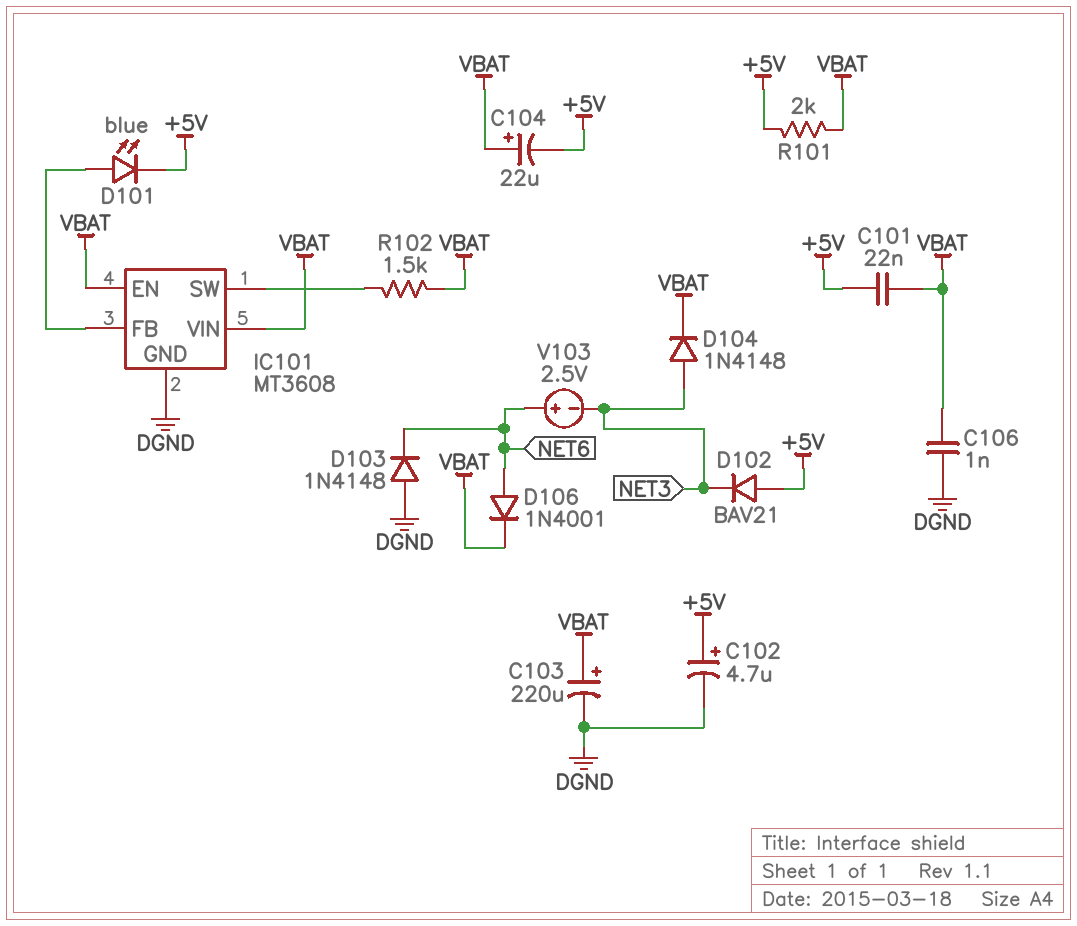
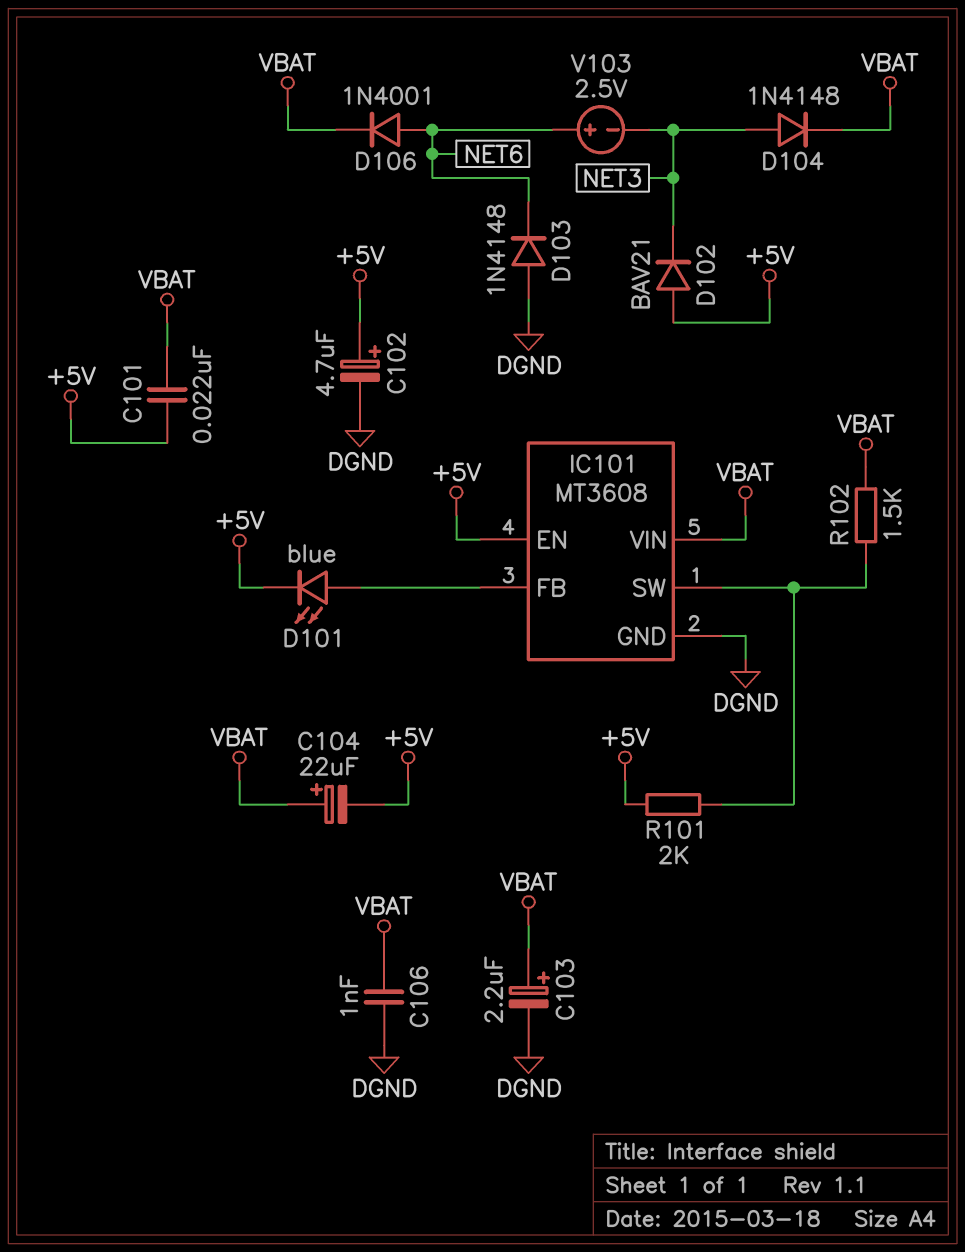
C103: 220uF (plus VBAT, minus DGND) -> 2.2uF (plus VBAT, minus DGND)
IC101 pin EN: VBAT -> +5V
R101: 2k (+5V, VBAT) -> 2k (+5V, IC101/SW)

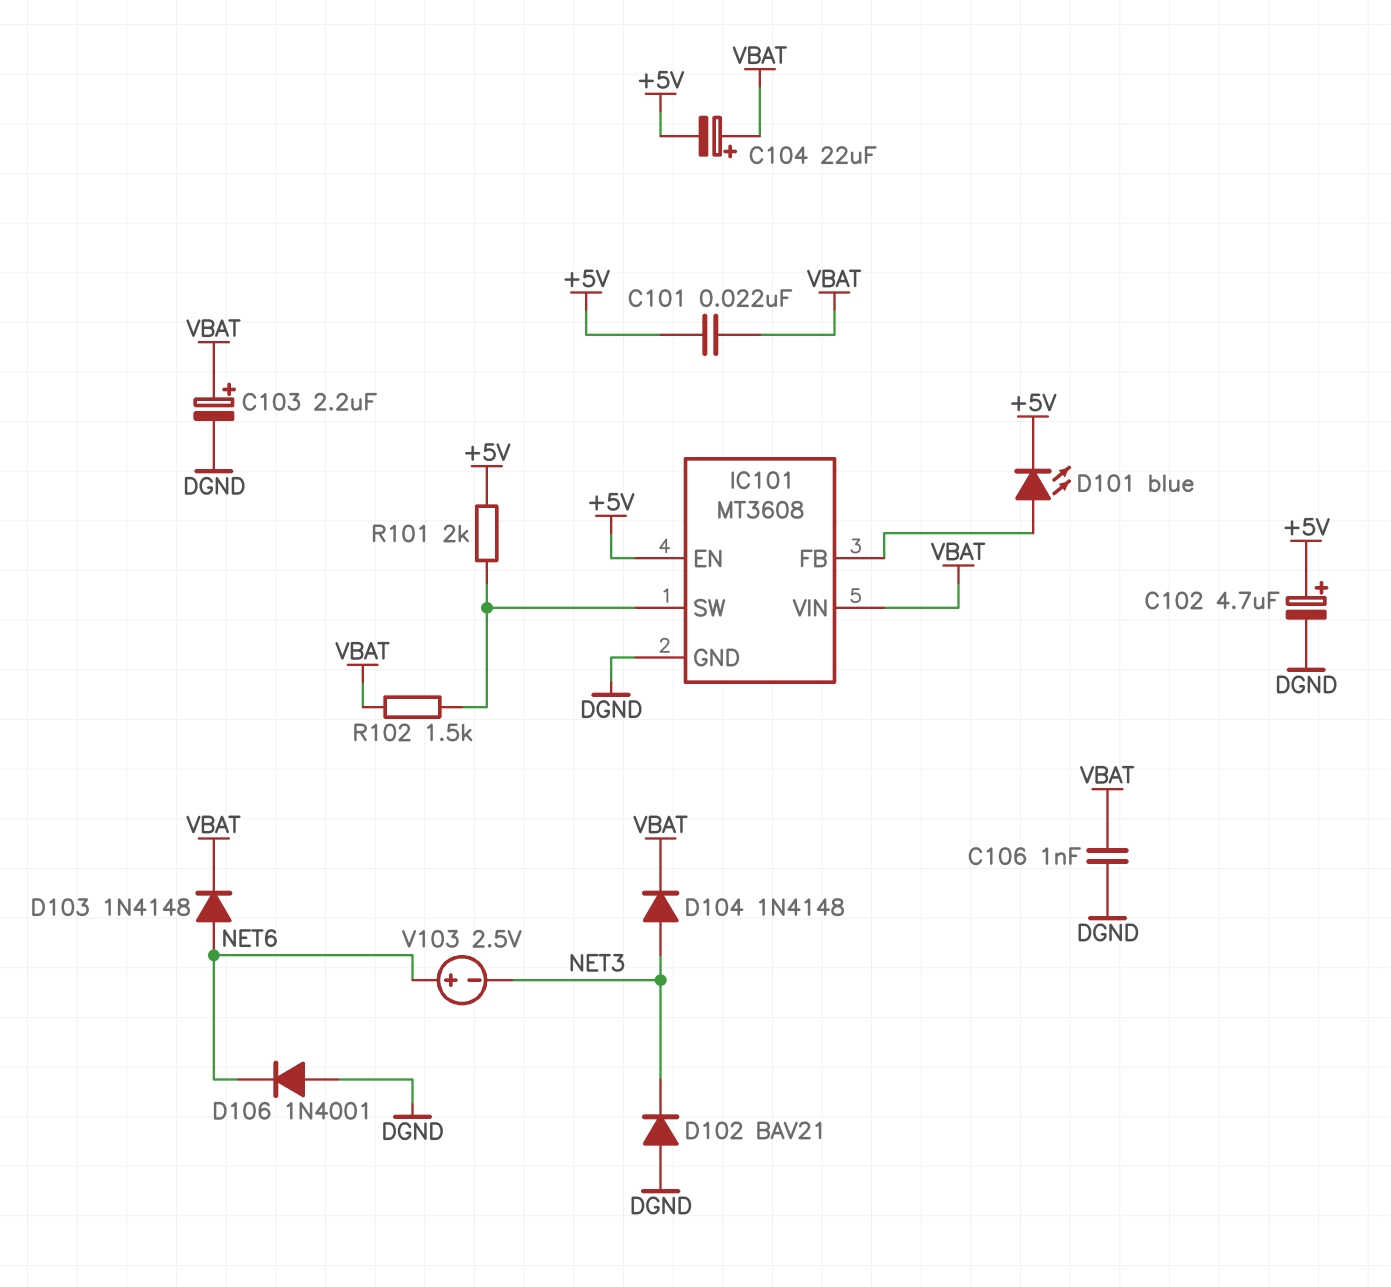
D102: diode BAV21 (A +5V, K NET3) -> diode BAV21 (A DGND, K NET3)
D103: diode 1N4148 (A DGND, K NET6) -> diode 1N4148 (A NET6, K VBAT)
D106: diode 1N4001 (A NET6, K VBAT) -> diode 1N4001 (A DGND, K NET6)

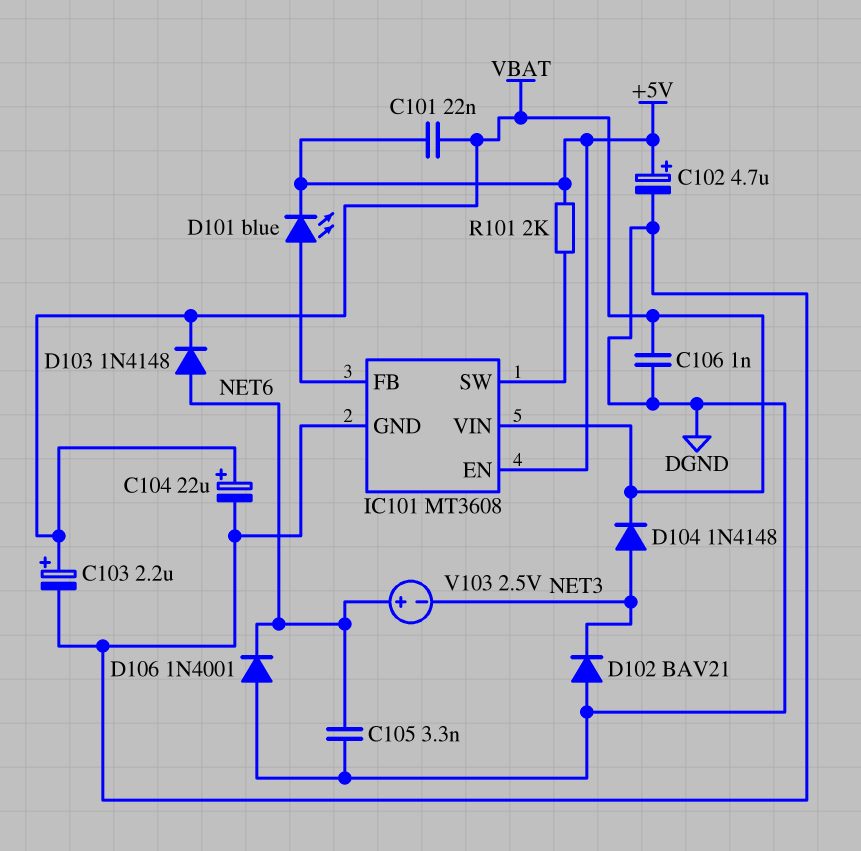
C104: 22uF (plus VBAT, minus +5V) -> 22uF (plus VBAT, minus DGND)
C105: none -> 3.3nF (DGND, NET6)
R102: 1.5k (IC101/SW, VBAT) -> none

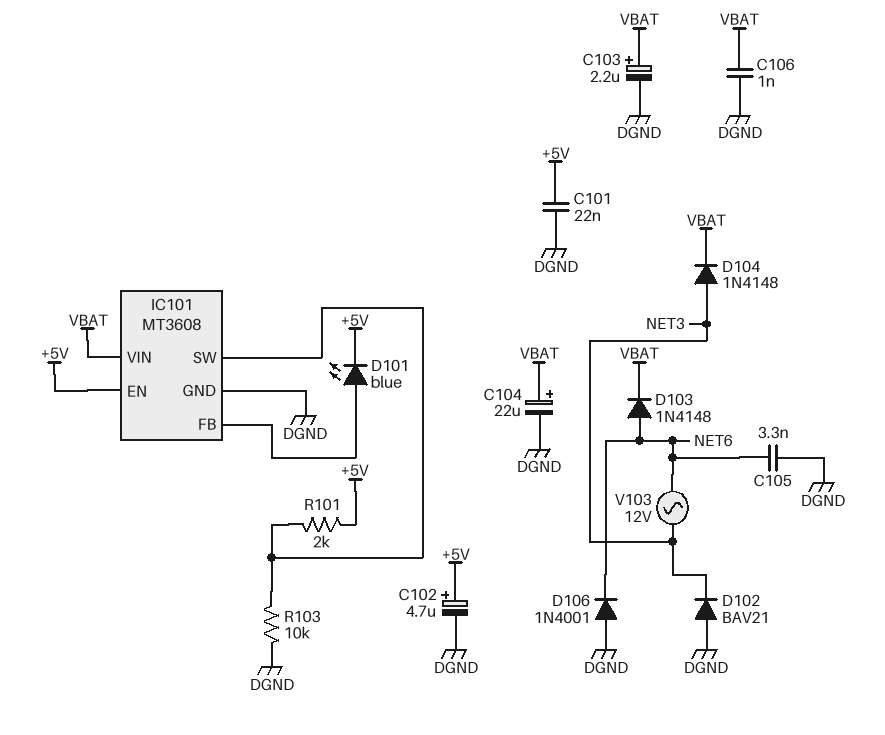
C101: 22nF (+5V, VBAT) -> 22nF (+5V, DGND)
R103: none -> 10k (DGND, IC101/SW)
V103: 2.5V (plus NET6, minus NET3) -> AC 12V (NET3, NET6)

